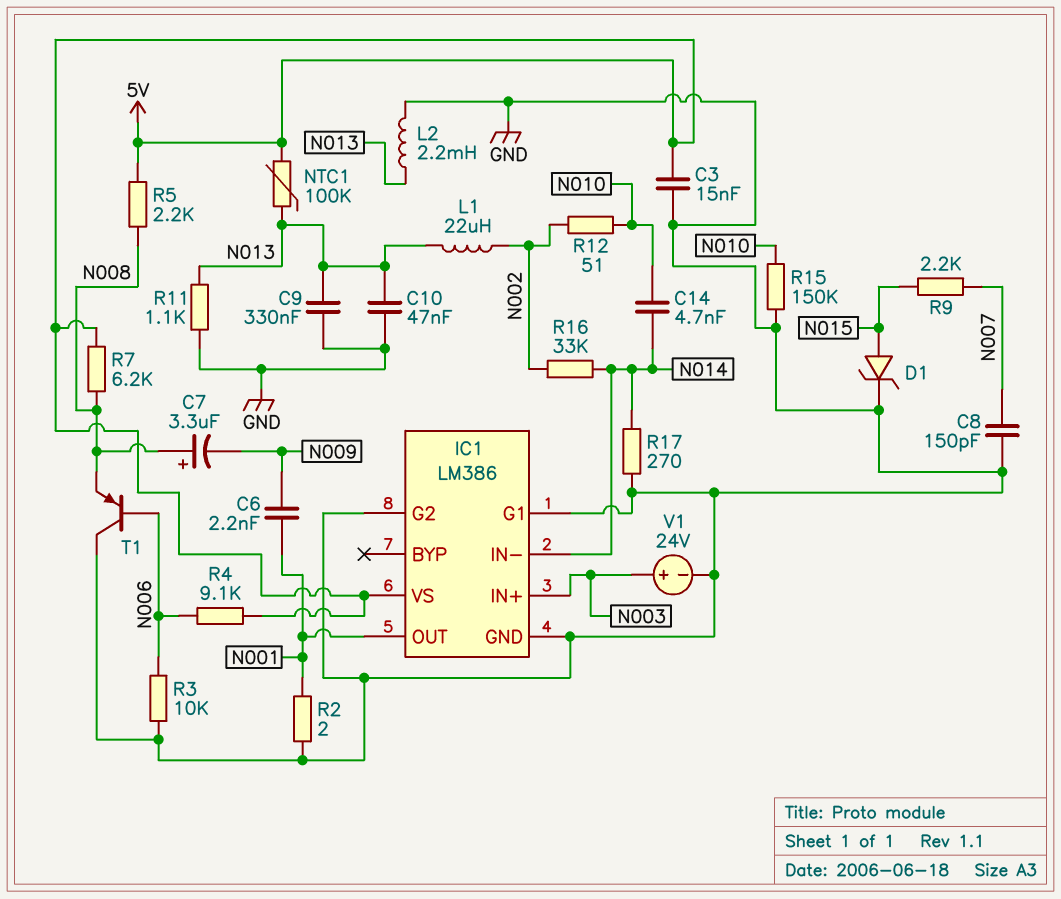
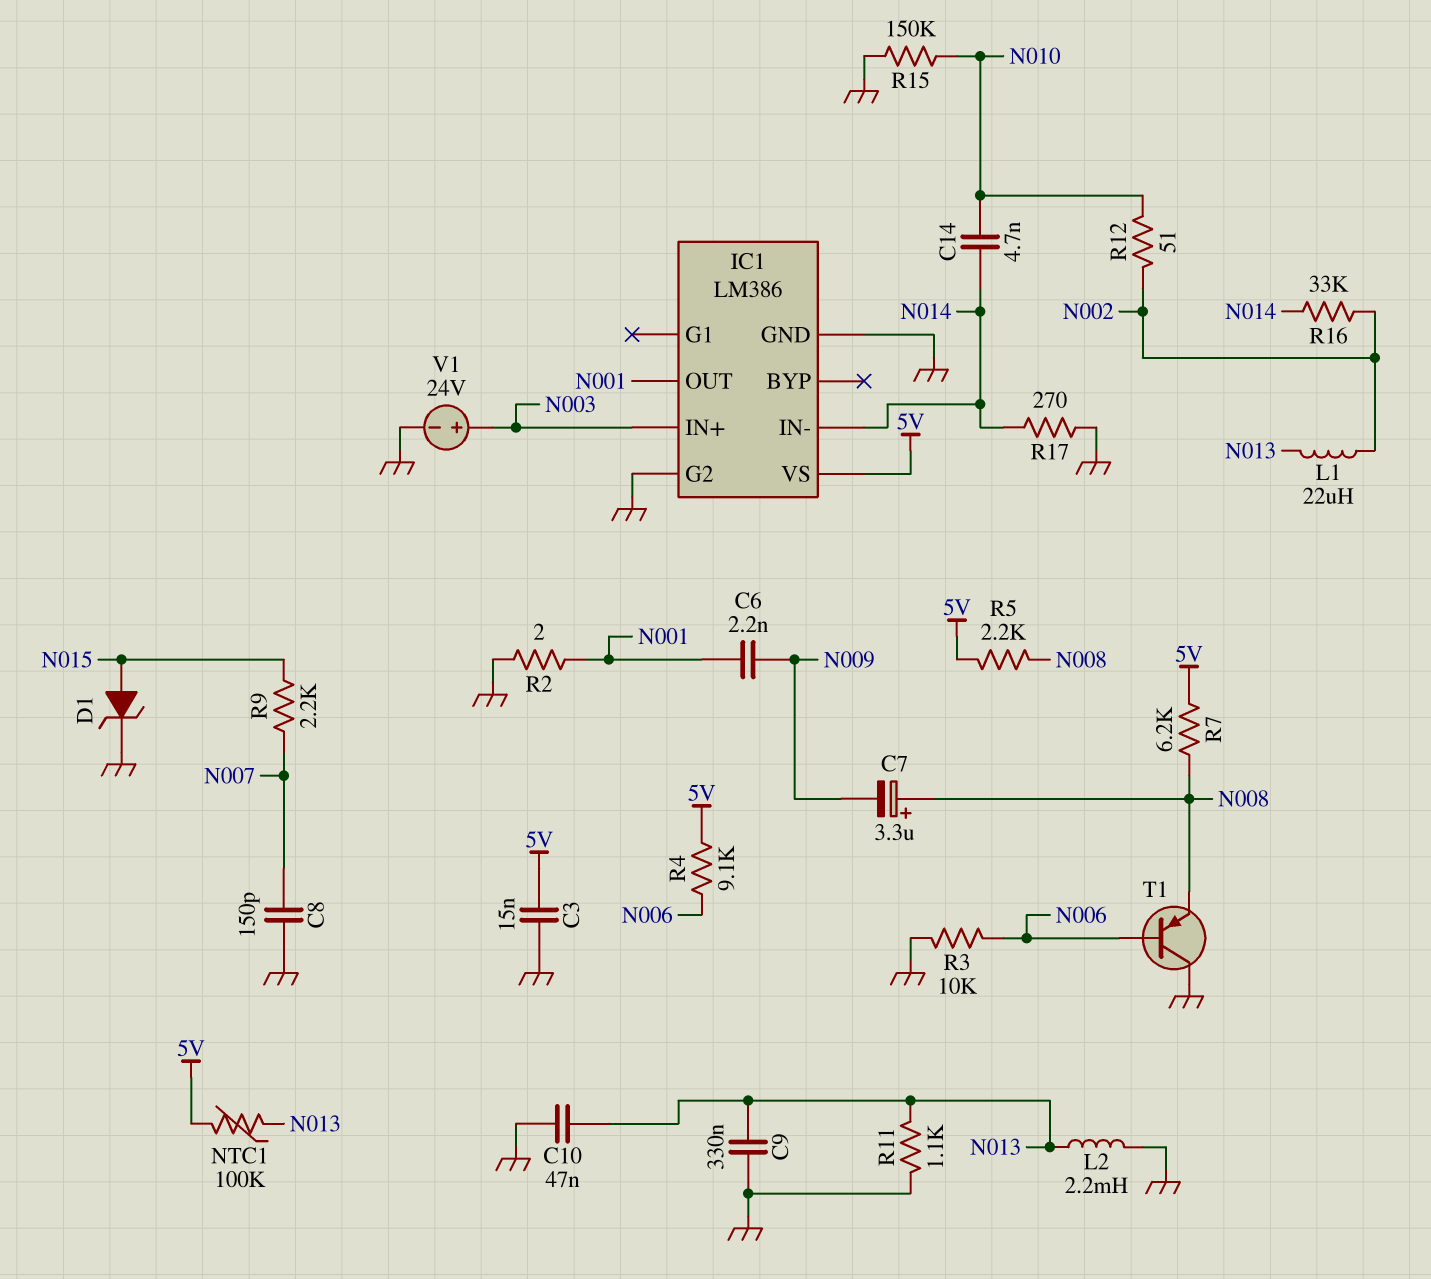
IC1 pin G1: GND -> none

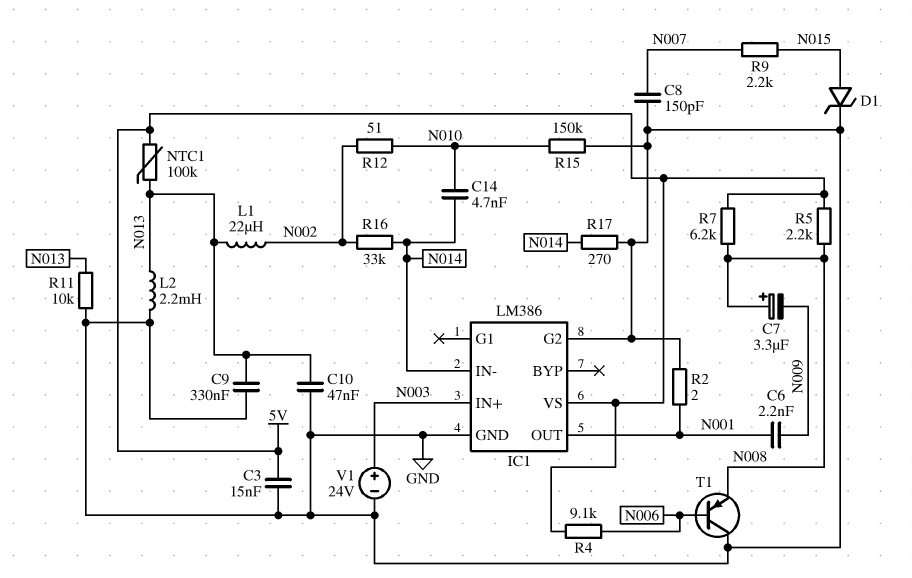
R3: 10k (GND, N006) -> none
R11: 1.1k (GND, N013) -> 10k (GND, N013)

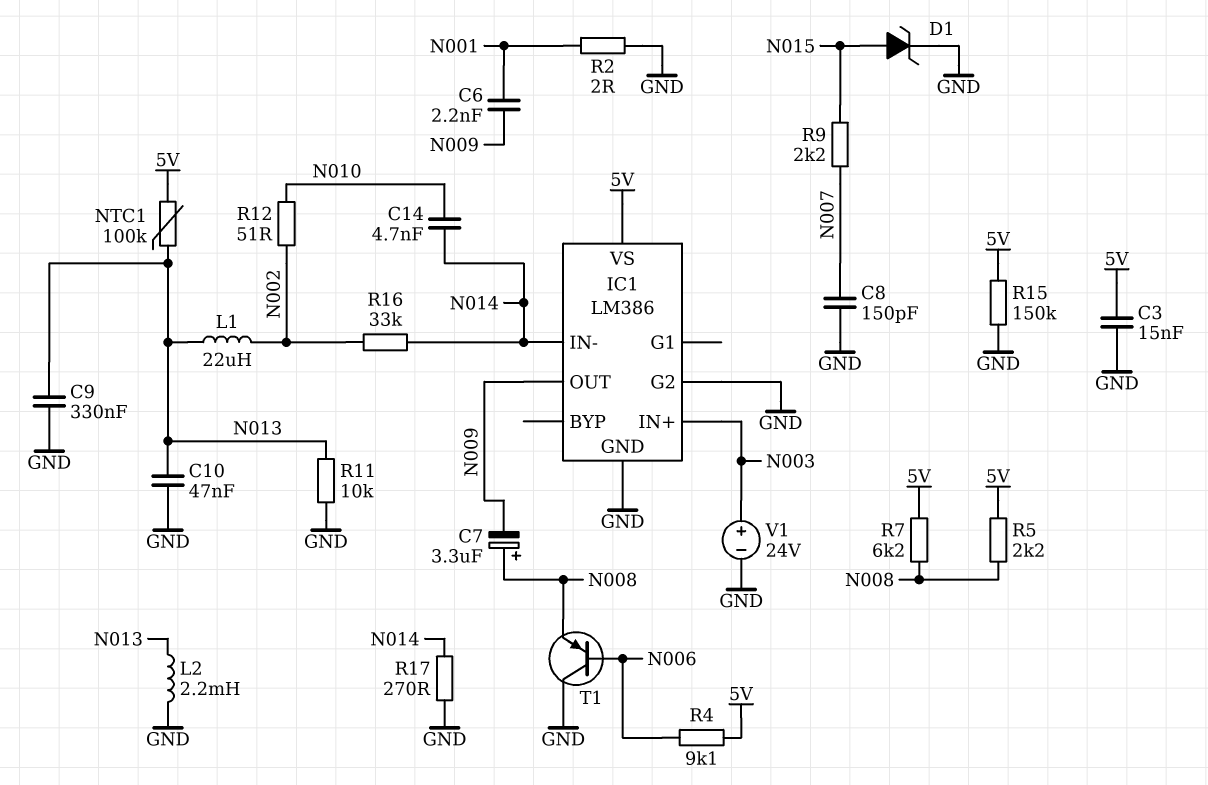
IC1 pin OUT: N001 -> N009
R15: 150k (GND, N010) -> 150k (5V, GND)

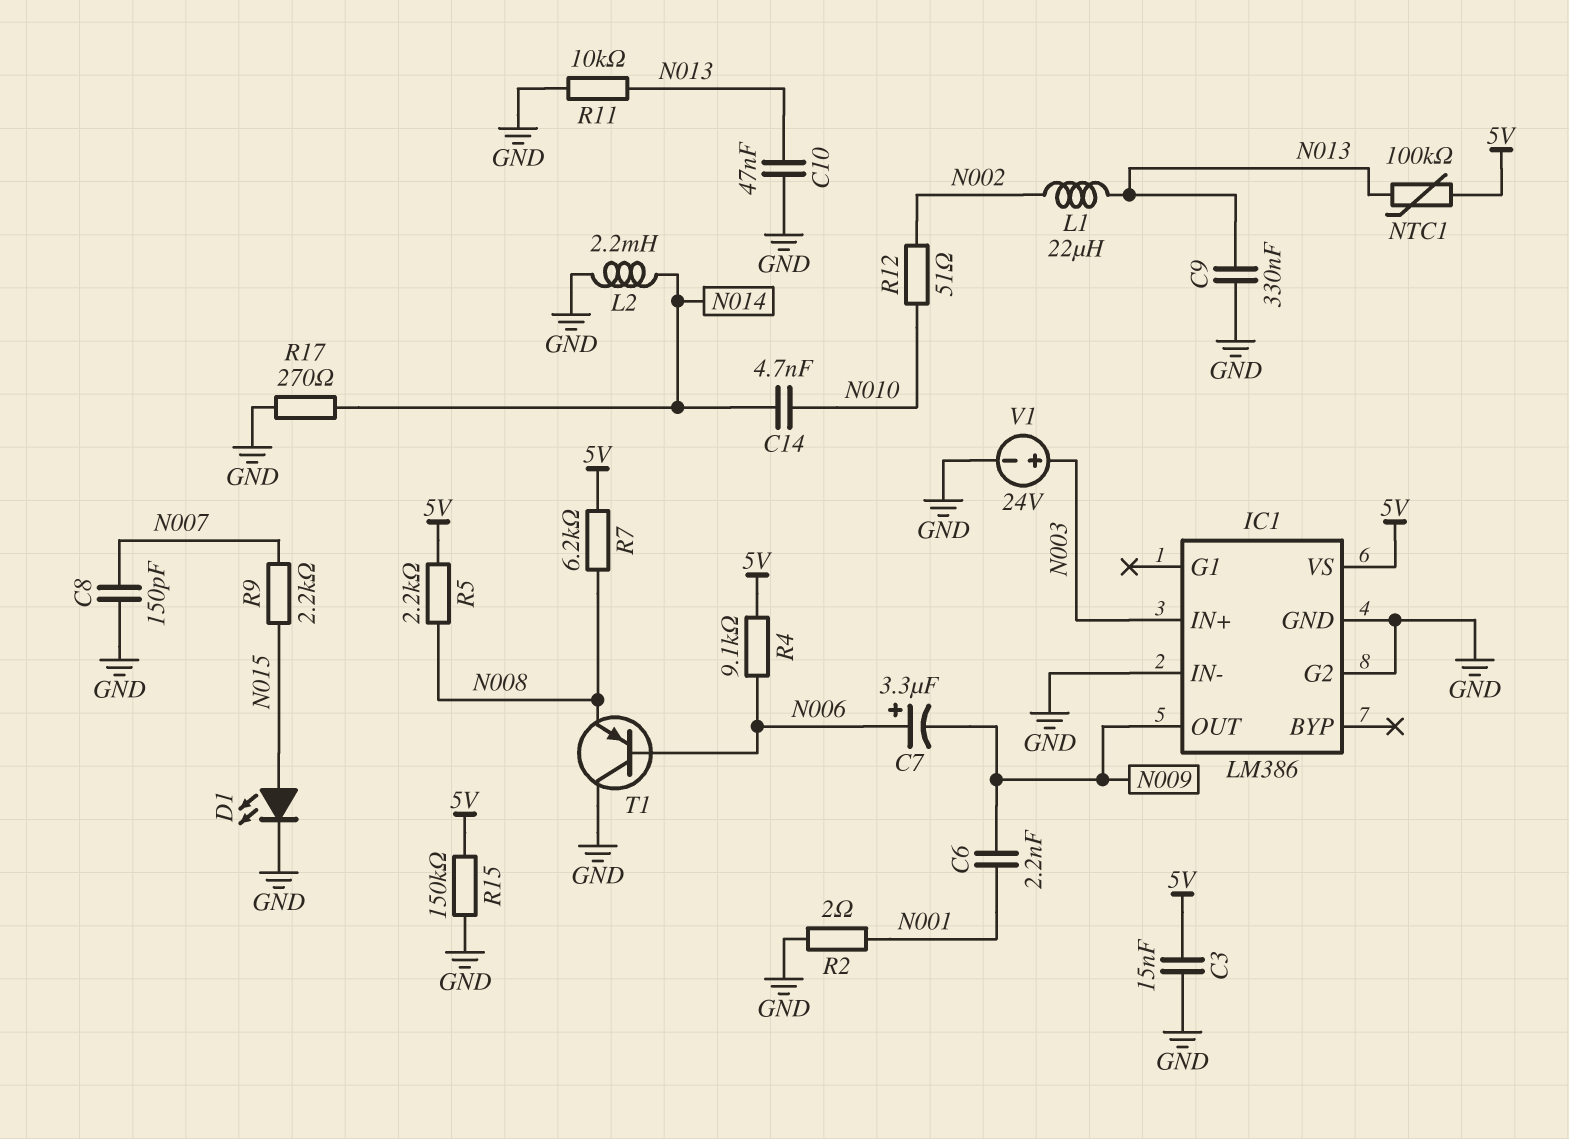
C7: 3.3uF (plus N008, minus N009) -> 3.3uF (plus N006, minus N009)
D1: zener (A N015, K GND) -> LED (A N015, K GND)
IC1 pin IN-: N014 -> GND
L2: 2.2mH (GND, N013) -> 2.2mH (GND, N014)
R16: 33k (N002, N014) -> none

